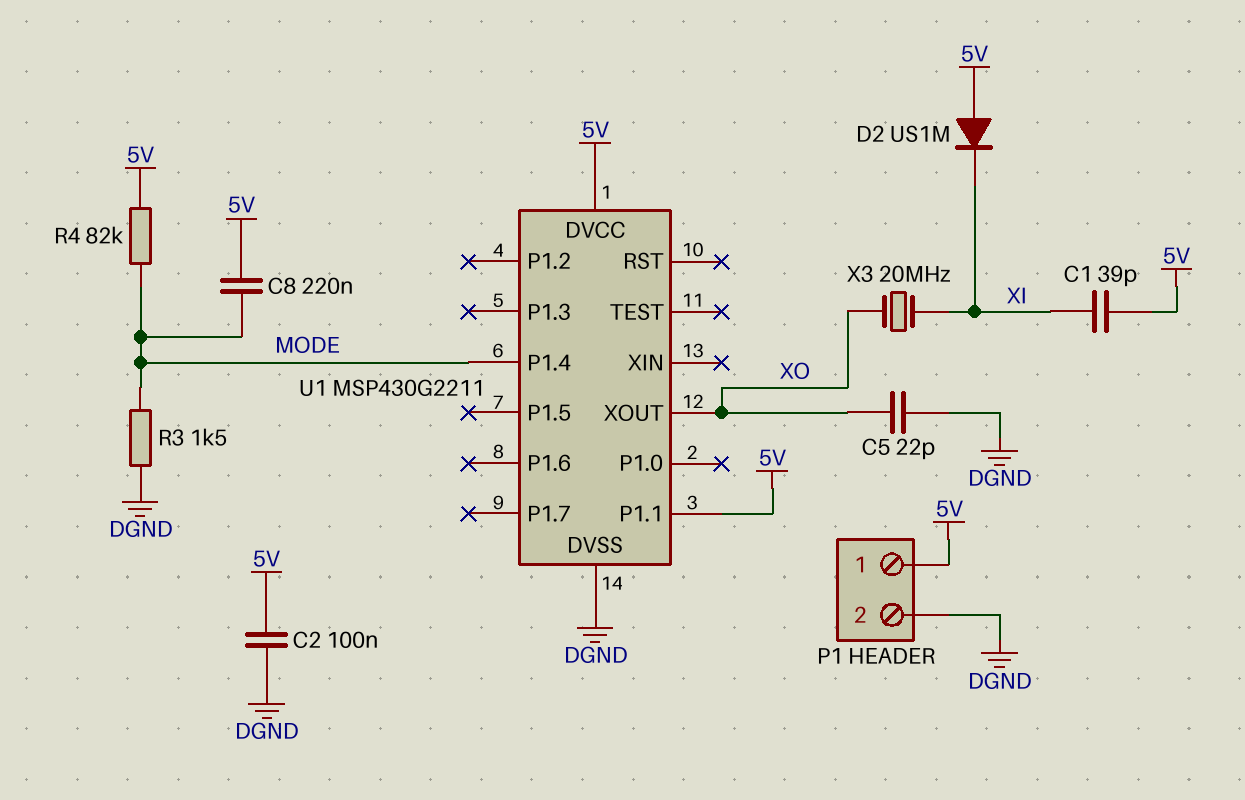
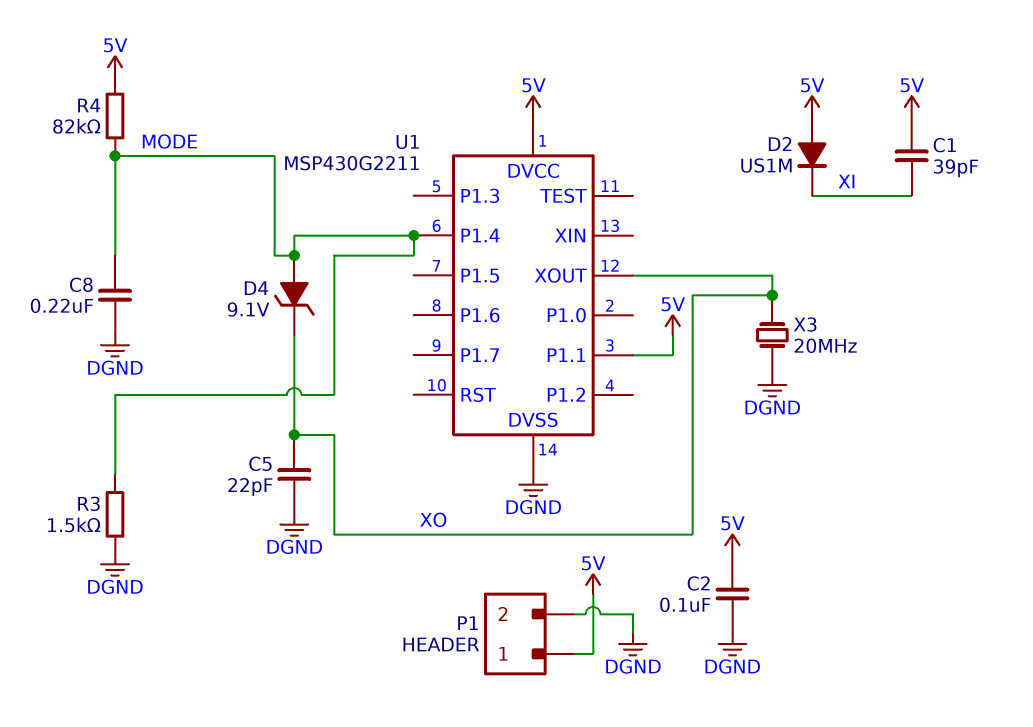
C8: 220nF (5V, MODE) -> 220nF (DGND, MODE)
D4: none -> zener 9.1V (A MODE, K XO)
X3: 20MHz (XI, XO) -> 20MHz (DGND, XO)

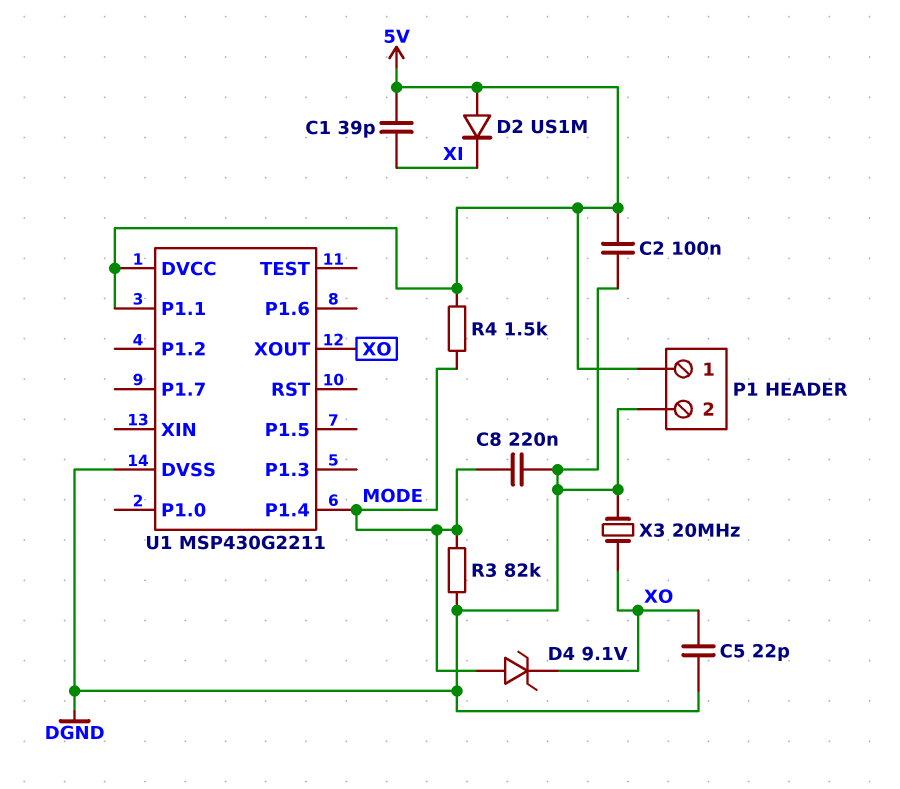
R3: 1.5k (DGND, MODE) -> 82k (DGND, MODE)
R4: 82k (5V, MODE) -> 1.5k (5V, MODE)

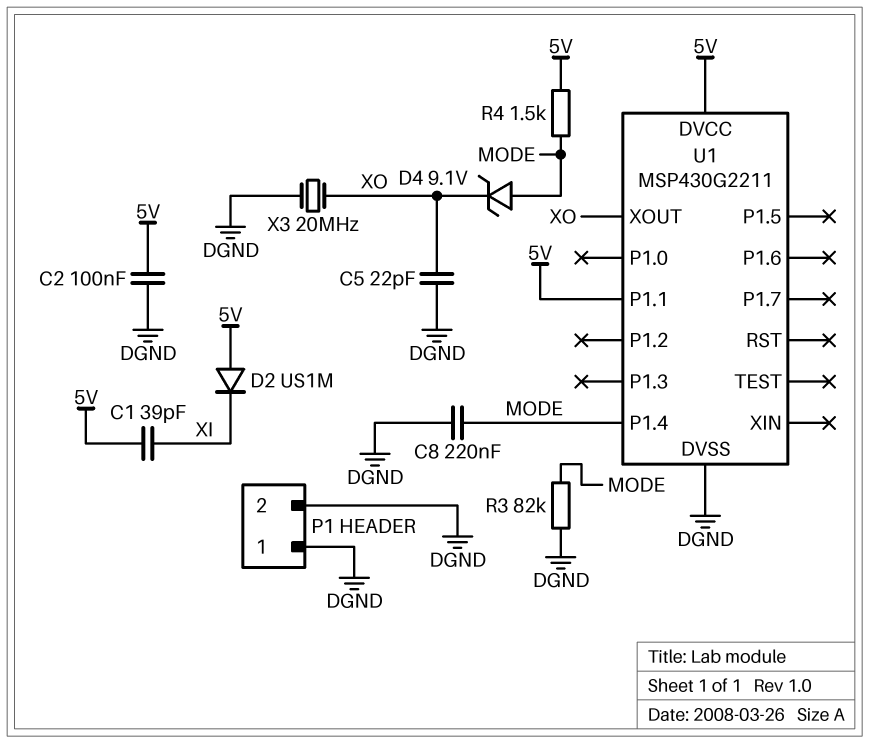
P1 pin 1: 5V -> DGND

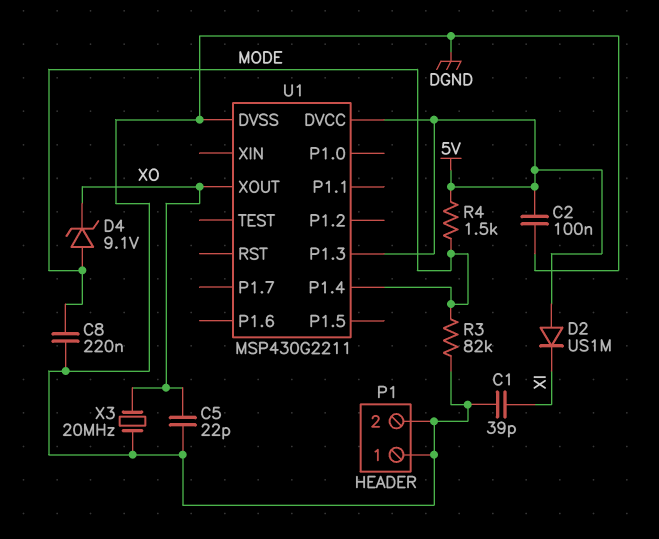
C1: 39pF (5V, XI) -> 39pF (DGND, XI)
U1 pin P1.1: 5V -> none
U1 pin P1.3: none -> 5V

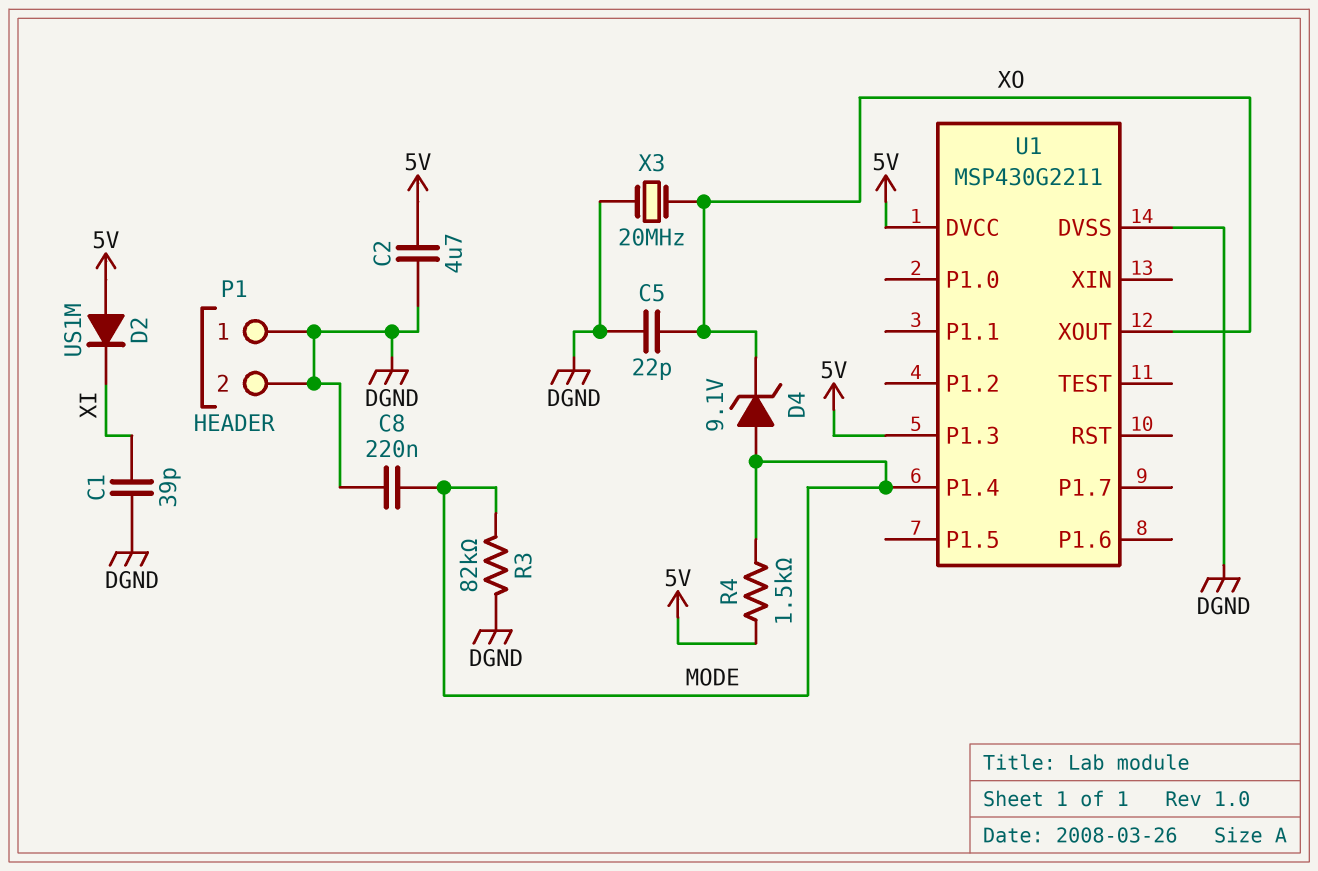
C2: 100nF (5V, DGND) -> 4.7uF (5V, DGND)

